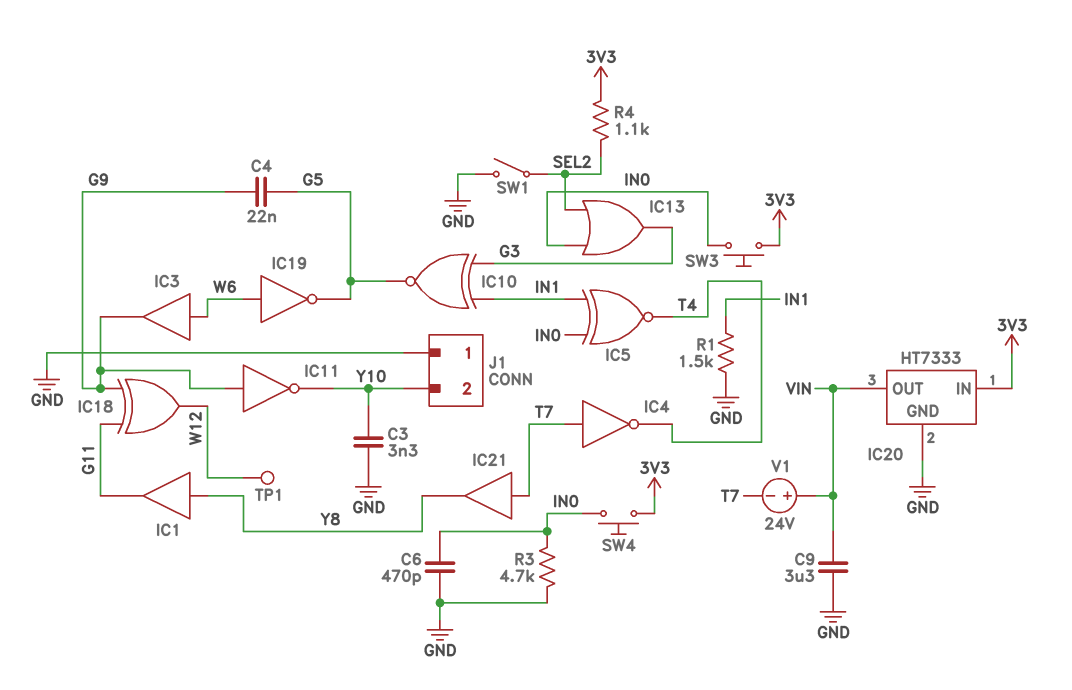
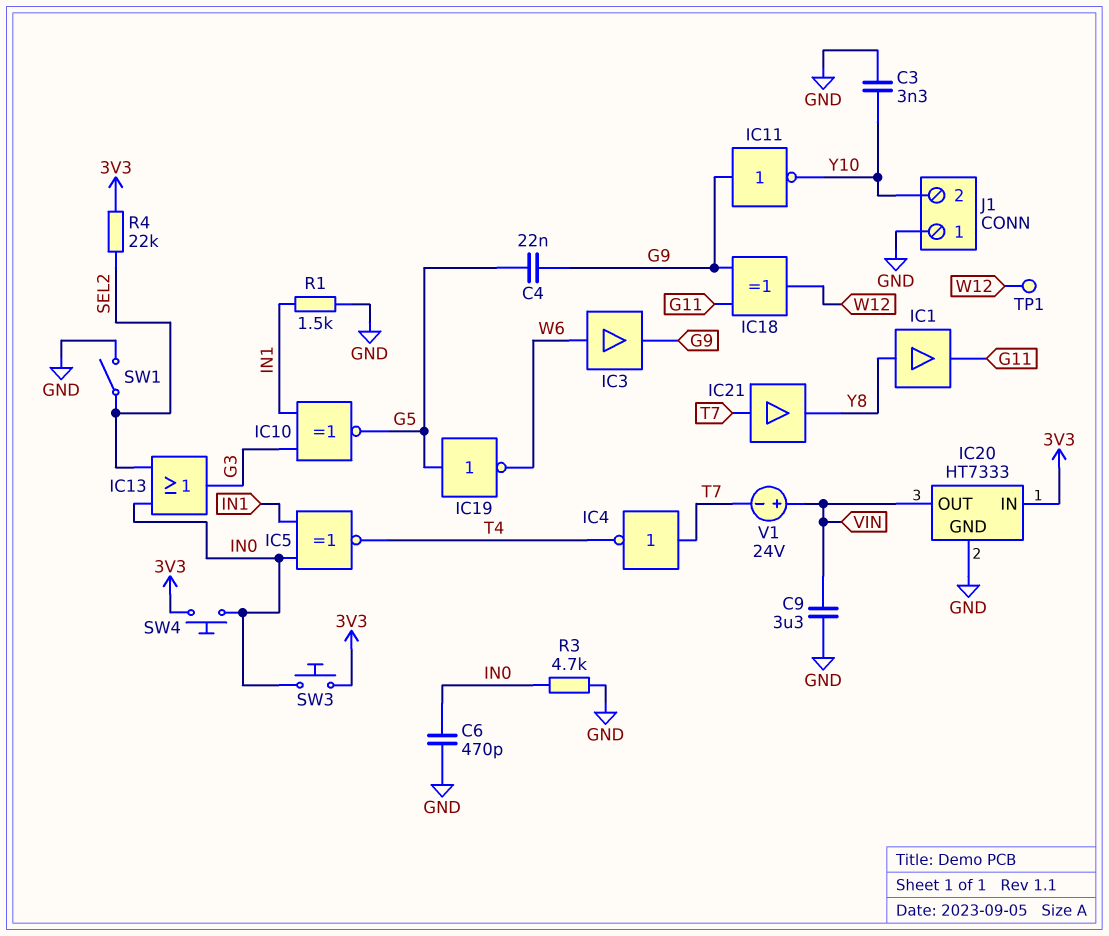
IC19: NOT (in W6, out G5) -> NOT (in G5, out W6)
R4: 1.1k (3V3, SEL2) -> 22k (3V3, SEL2)

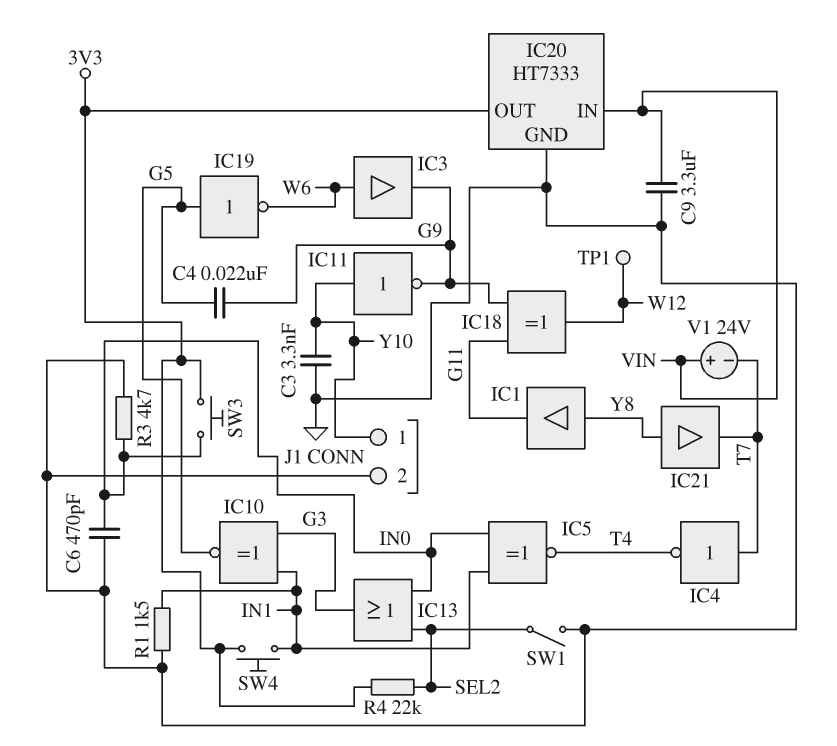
IC11: NOT (in G9, out Y10) -> NOT (in Y10, out G9)
IC20 pin IN: 3V3 -> VIN
IC20 pin OUT: VIN -> 3V3
IC21: buffer (in T7, out Y8) -> buffer (in Y8, out T7)
J1 pin 1: GND -> Y10
J1 pin 2: Y10 -> GND
SW4: button (3V3, IN0) -> button (3V3, IN1)

